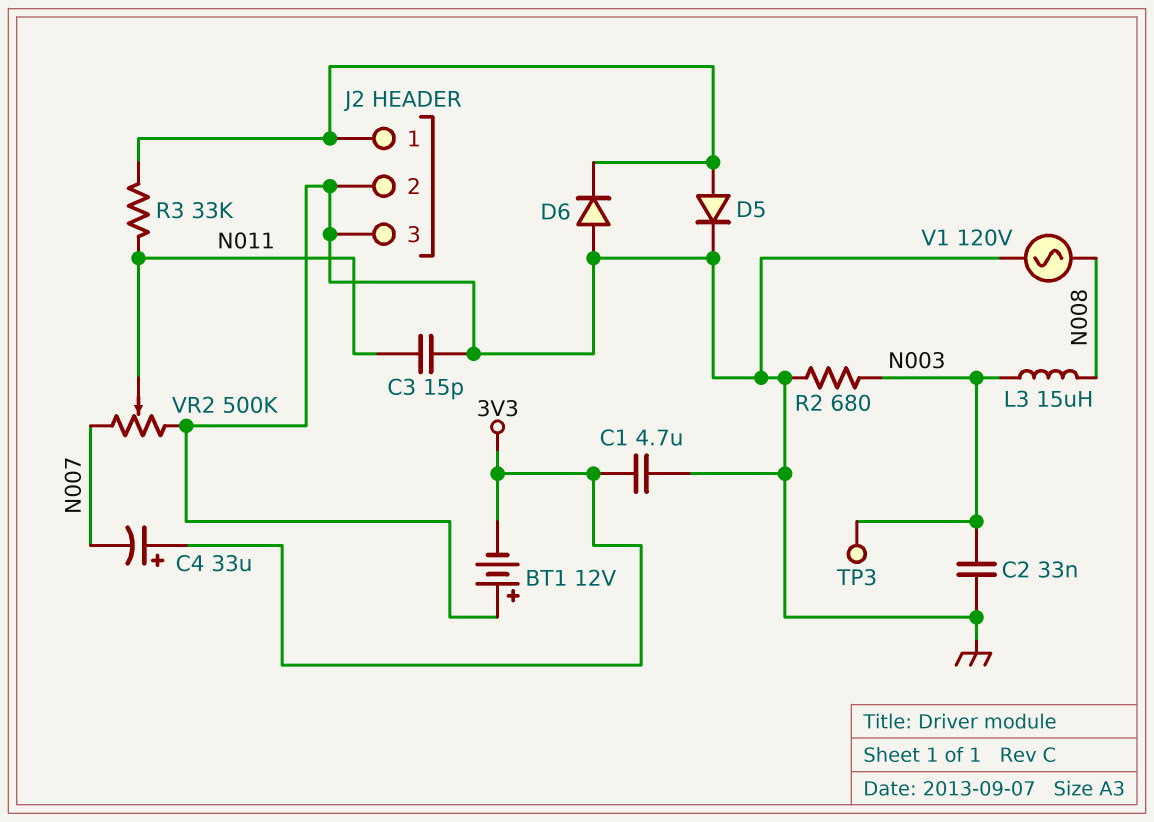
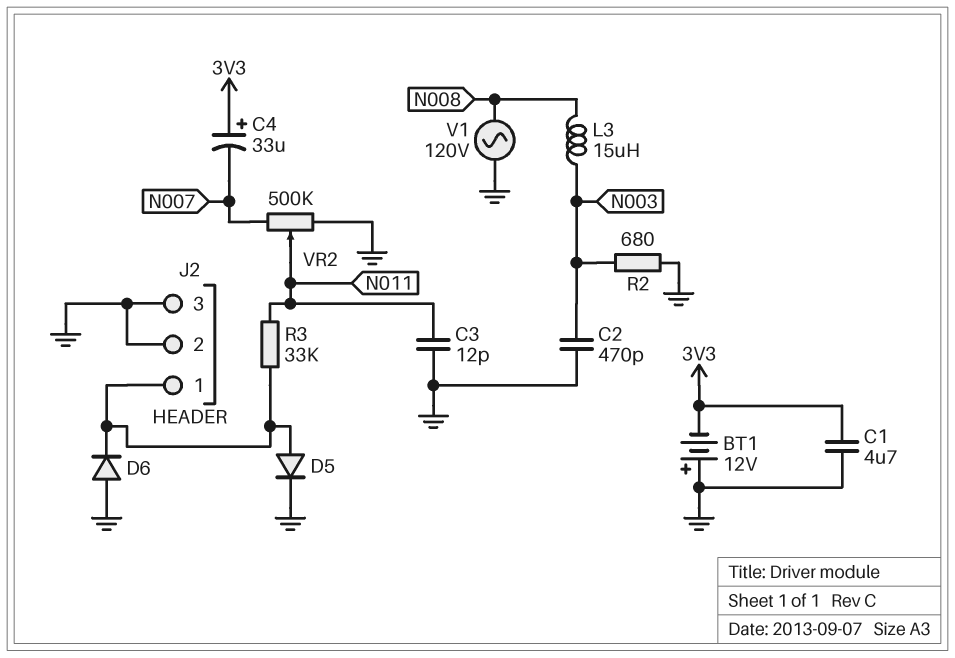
C2: 33nF (GND, N003) -> 470pF (GND, N003)
C3: 15pF (GND, N011) -> 12pF (GND, N011)
TP3: test point (N003) -> none

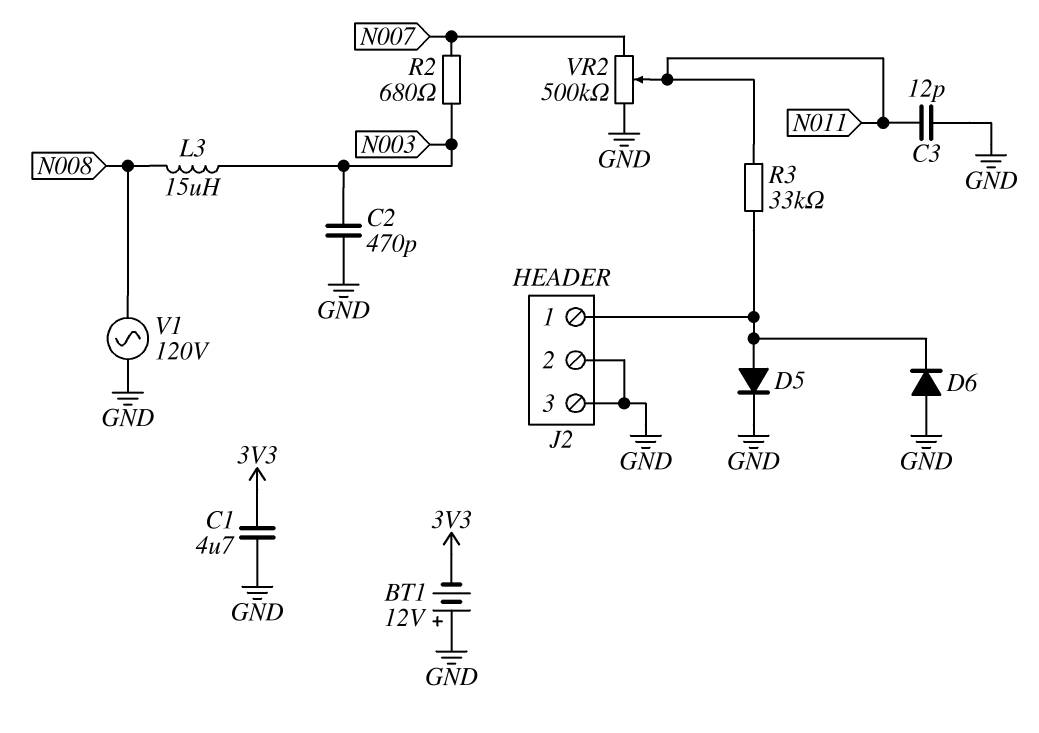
C4: 33uF (plus 3V3, minus N007) -> none
R2: 680 (GND, N003) -> 680 (N003, N007)

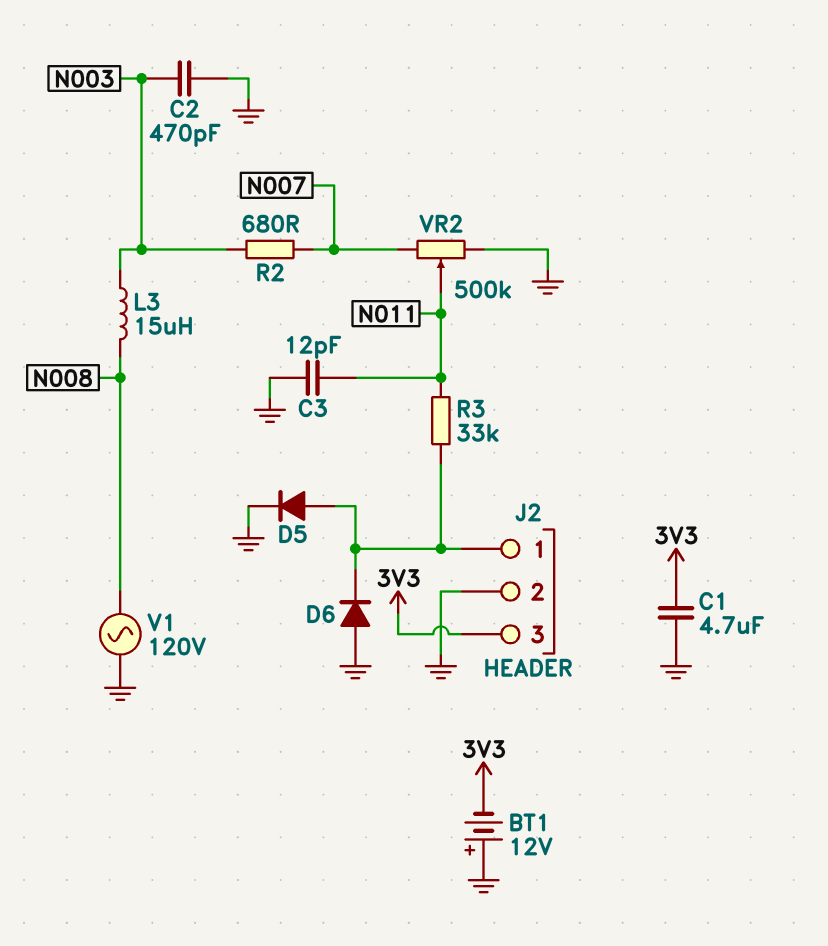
J2 pin 3: GND -> 3V3

